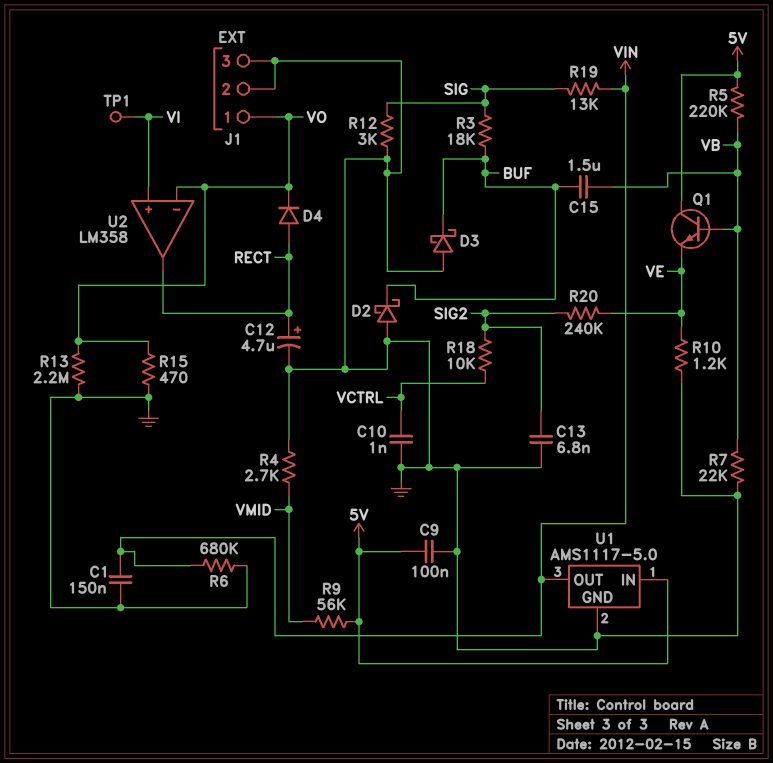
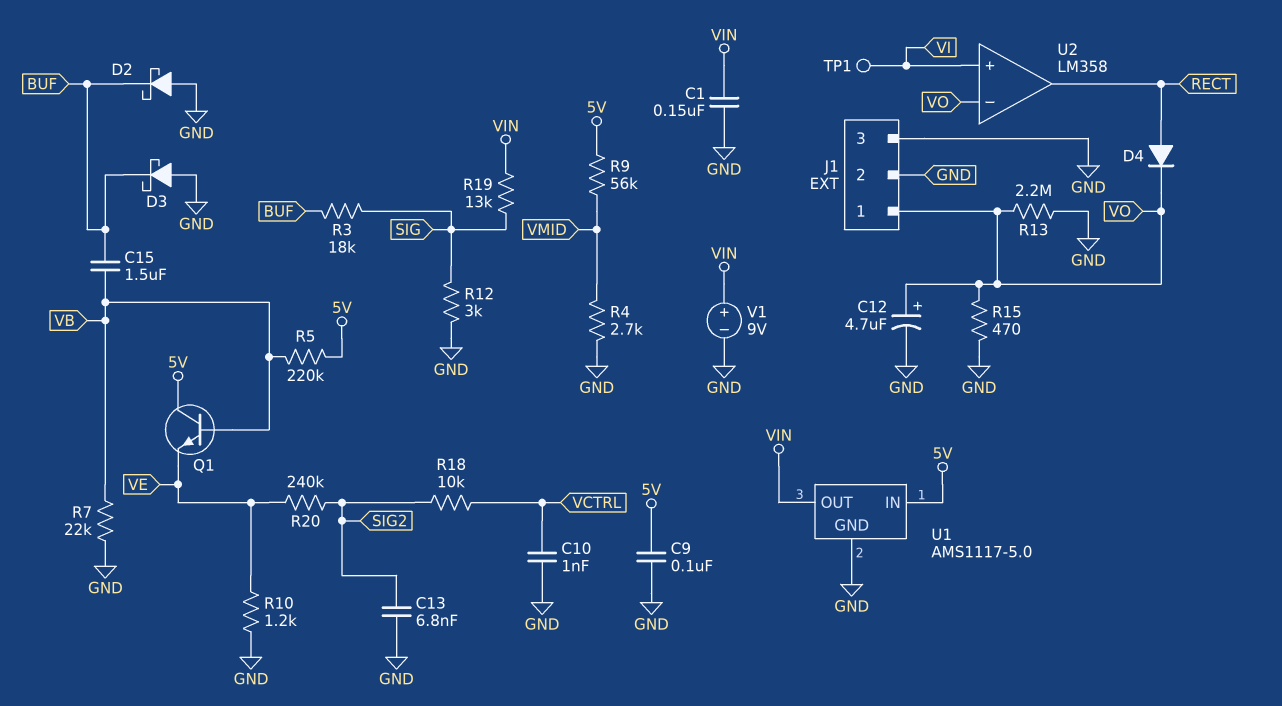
C12: 4.7uF (plus RECT, minus GND) -> 4.7uF (plus VO, minus GND)
R6: 680k (GND, VIN) -> none
V1: none -> 9V (plus VIN, minus GND)

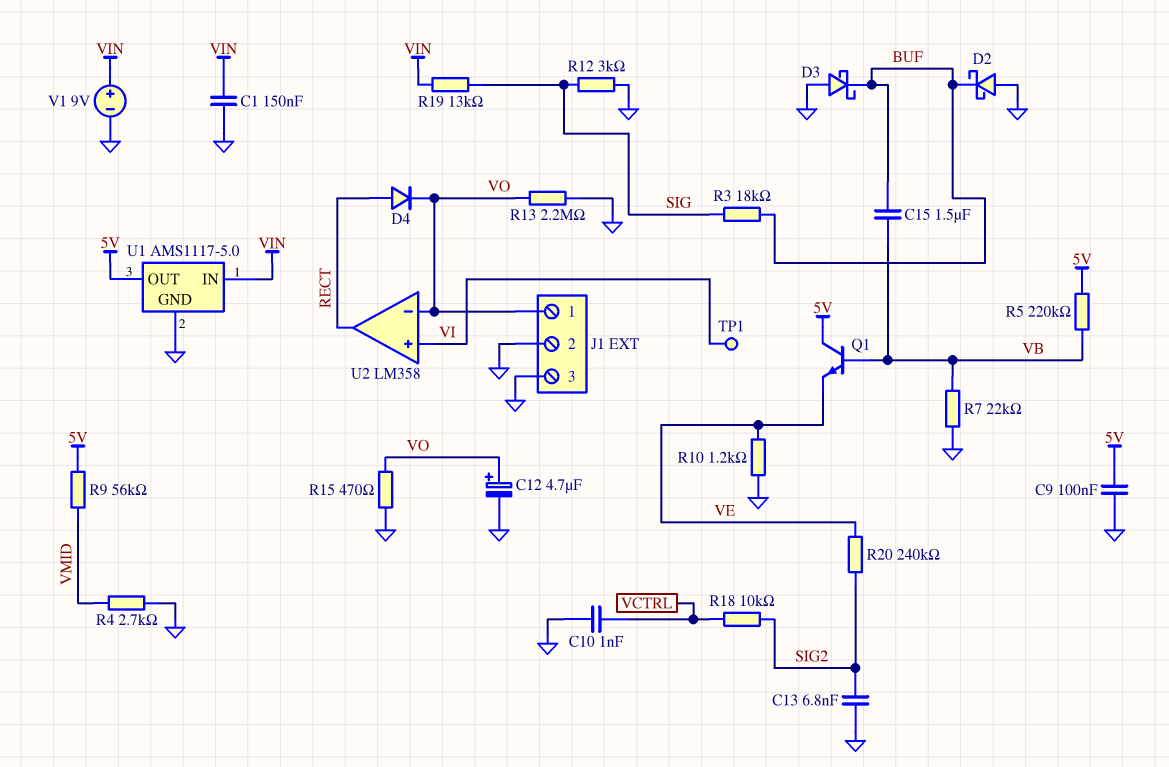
U1 pin IN: 5V -> VIN
U1 pin OUT: VIN -> 5V

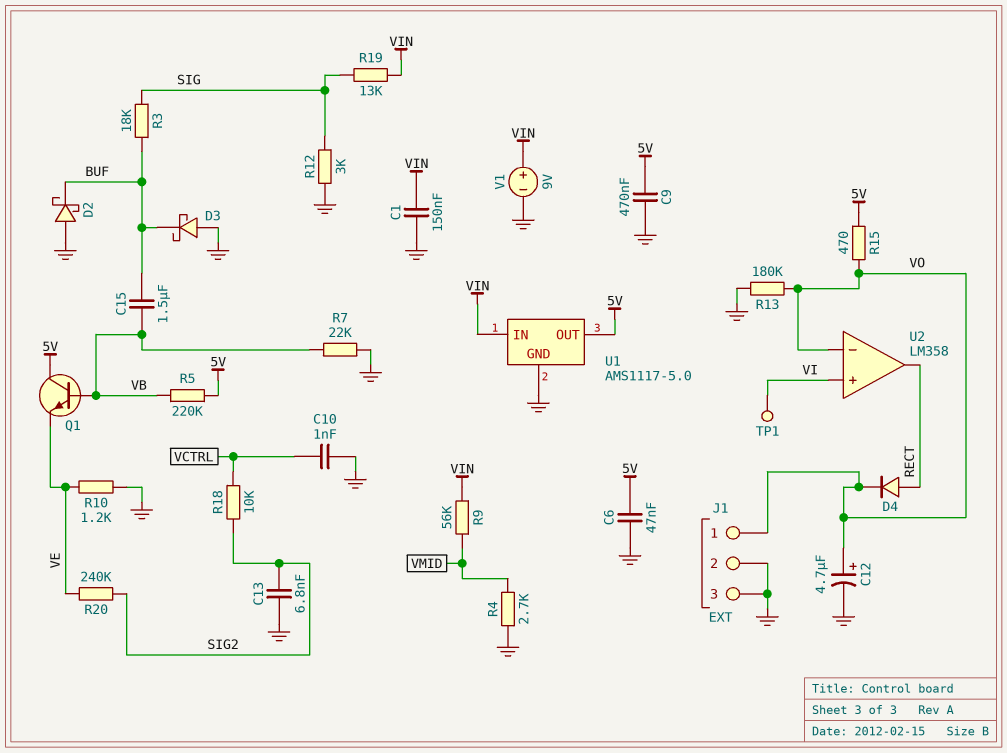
C6: none -> 47nF (5V, GND)
C9: 100nF (5V, GND) -> 470nF (5V, GND)
R9: 56k (5V, VMID) -> 56k (VIN, VMID)
R13: 2.2M (GND, VO) -> 180k (GND, VO)
R15: 470 (GND, VO) -> 470 (5V, VO)

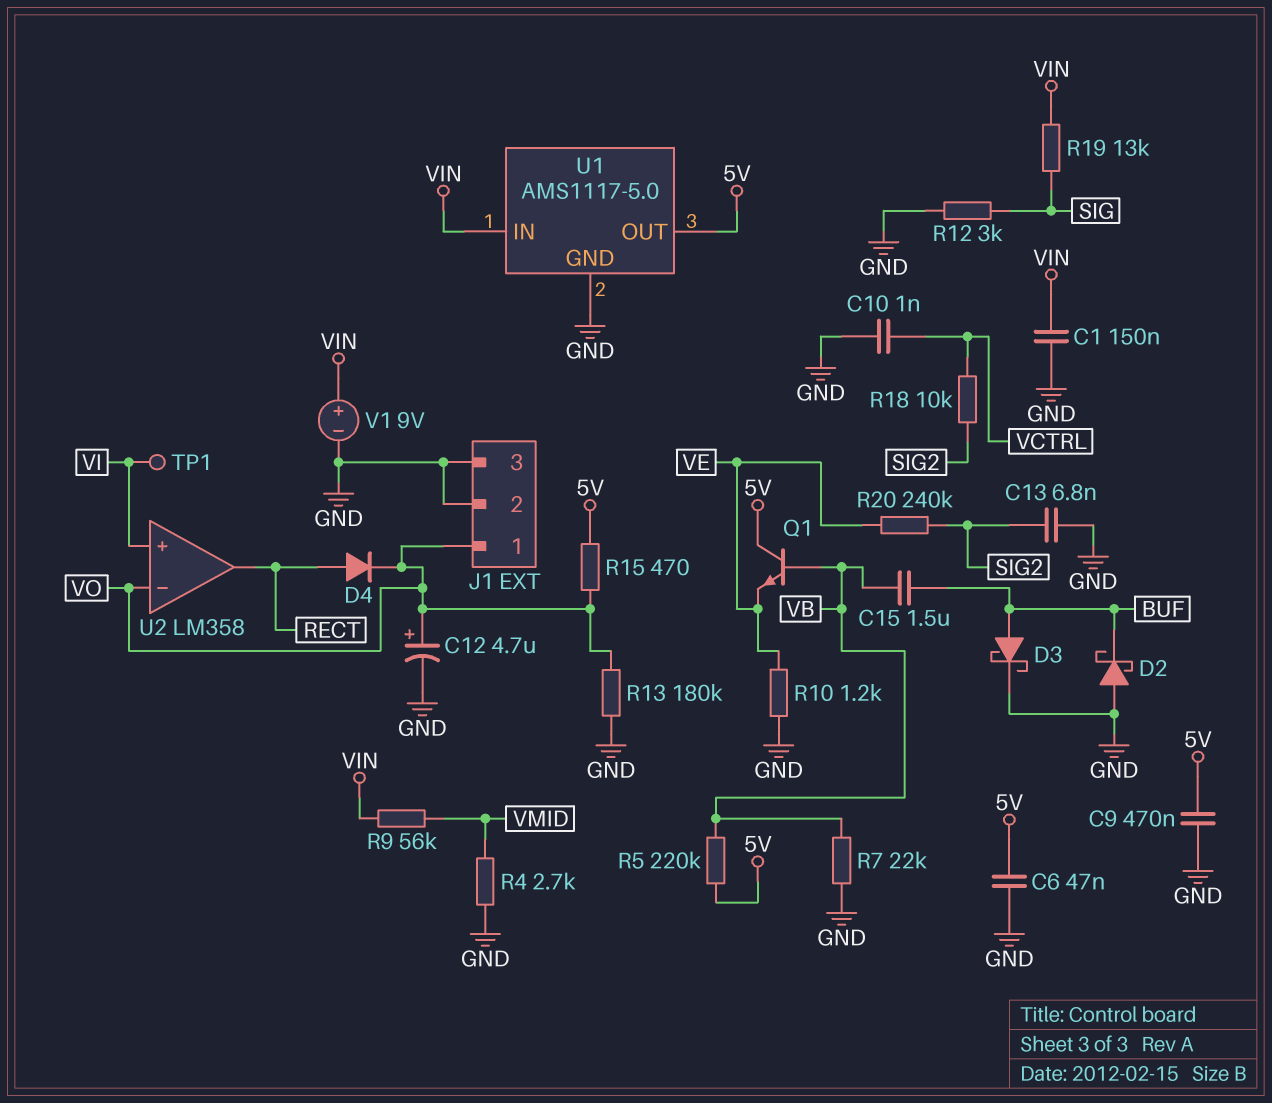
D3: schottky (A GND, K BUF) -> schottky (A BUF, K GND)
R3: 18k (BUF, SIG) -> none

